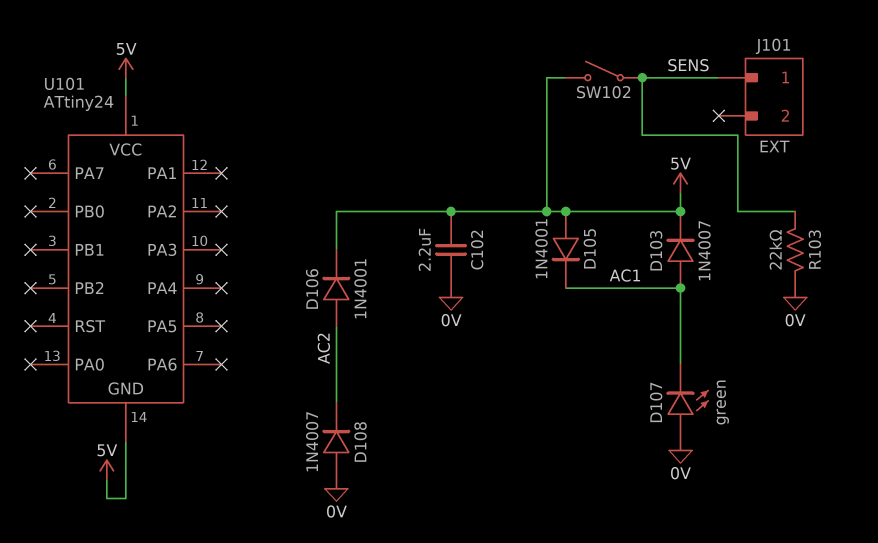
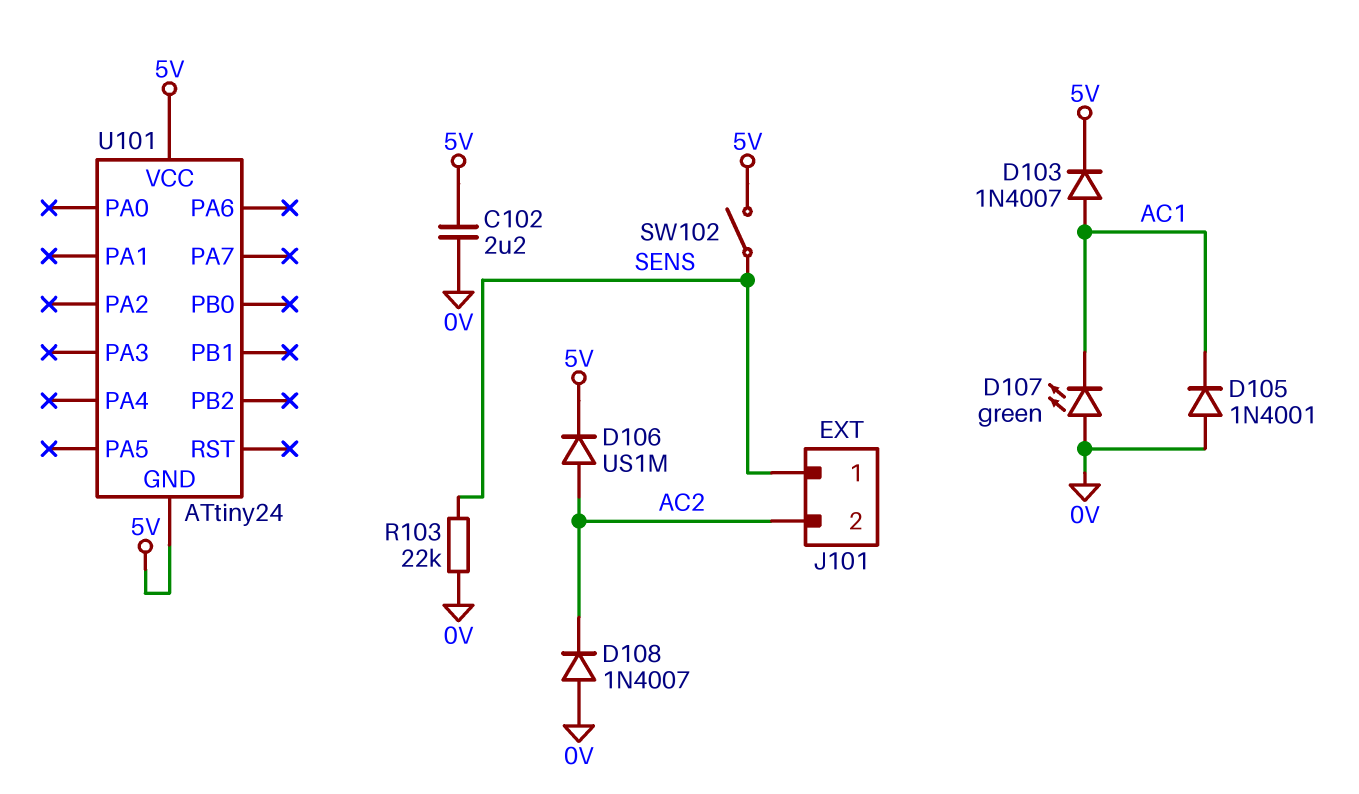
D105: diode 1N4001 (A 5V, K AC1) -> diode 1N4001 (A 0V, K AC1)
D106: diode 1N4001 (A AC2, K 5V) -> diode US1M (A AC2, K 5V)
J101 pin 2: none -> AC2

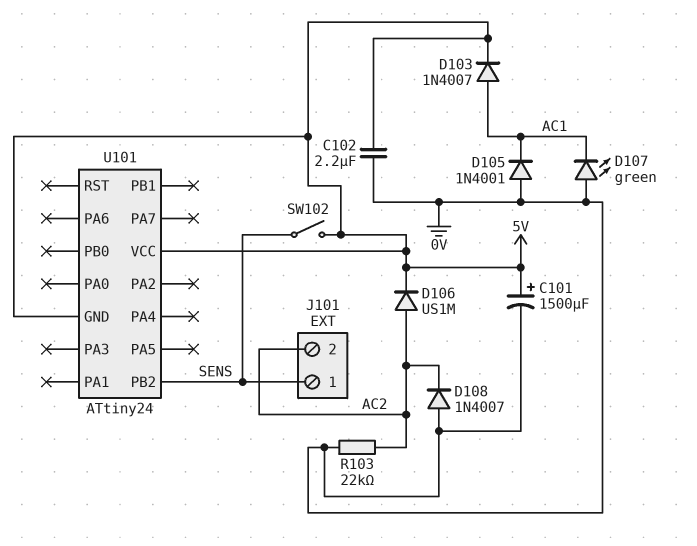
C101: none -> 1500uF (plus 5V, minus 0V)
R103: 22k (0V, SENS) -> 22k (0V, AC2)
U101 pin PB2: none -> SENS

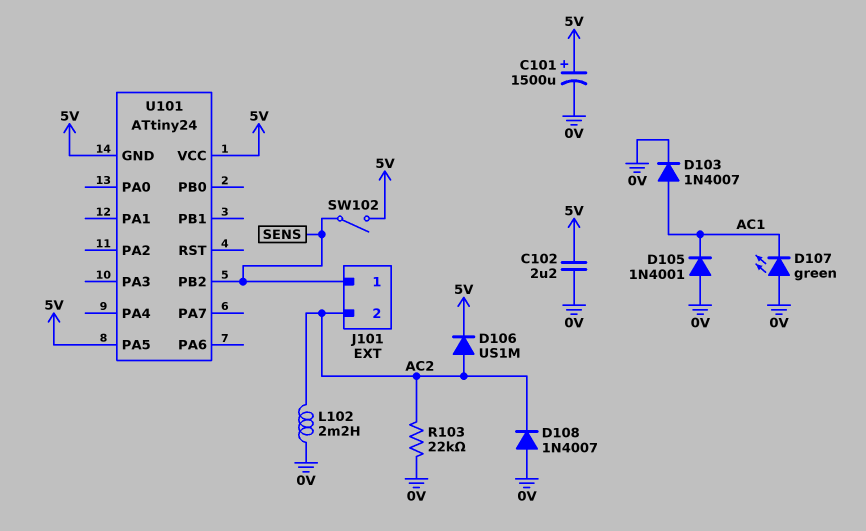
D103: diode 1N4007 (A AC1, K 5V) -> diode 1N4007 (A AC1, K 0V)
L102: none -> 2.2mH (0V, AC2)
U101 pin PA5: none -> 5V

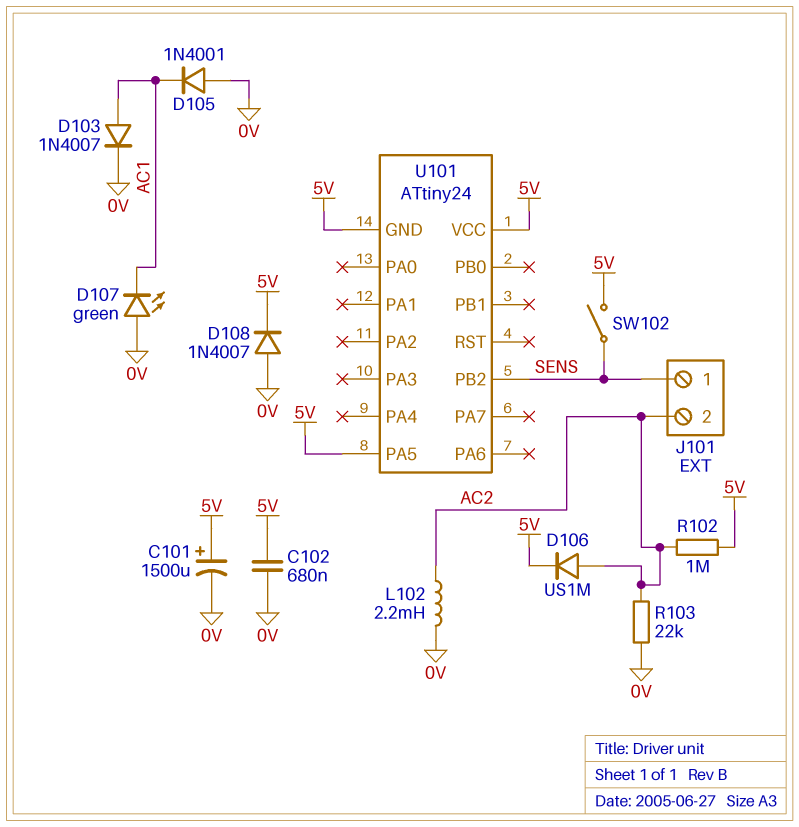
C102: 2.2uF (0V, 5V) -> 680nF (0V, 5V)
D108: diode 1N4007 (A 0V, K AC2) -> diode 1N4007 (A 0V, K 5V)
R102: none -> 1M (5V, AC2)

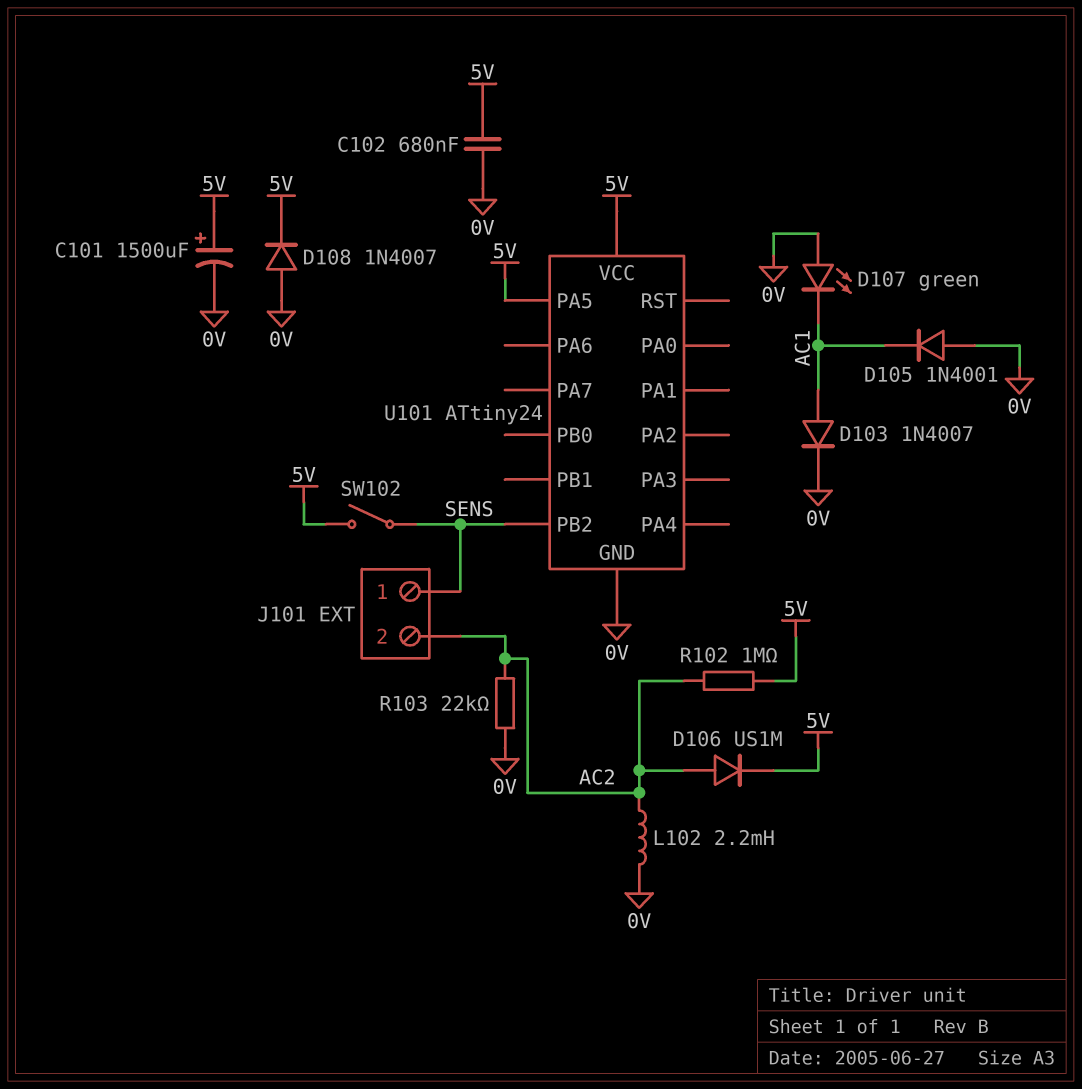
U101 pin GND: 5V -> 0V

